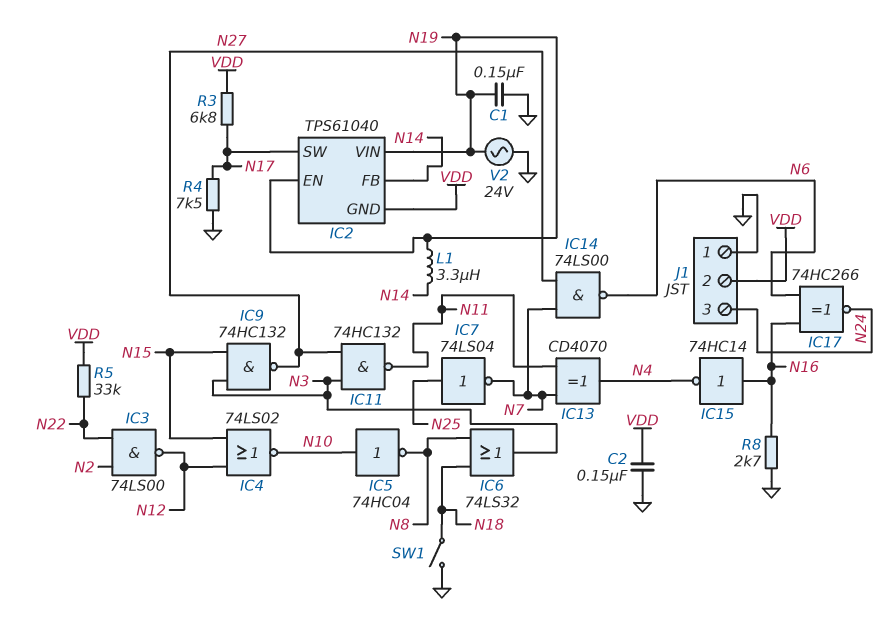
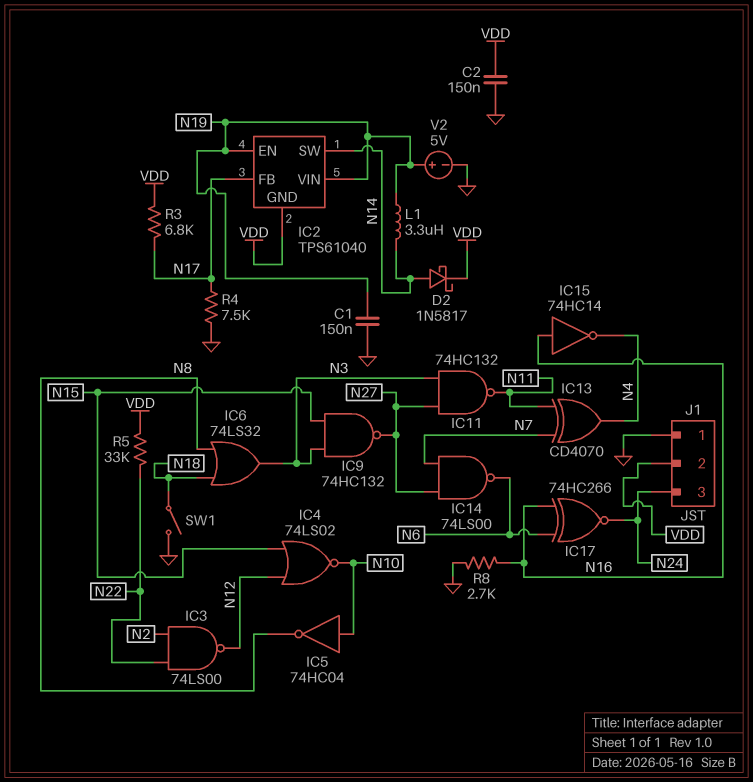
D2: none -> schottky 1N5817 (A N14, K VDD)
IC2 pin FB: N14 -> N17
IC2 pin SW: N17 -> N14
IC7: NOT 74LS04 (in N25, out N7) -> none
V2: AC 24V (GND, N19) -> 5V (plus N19, minus GND)

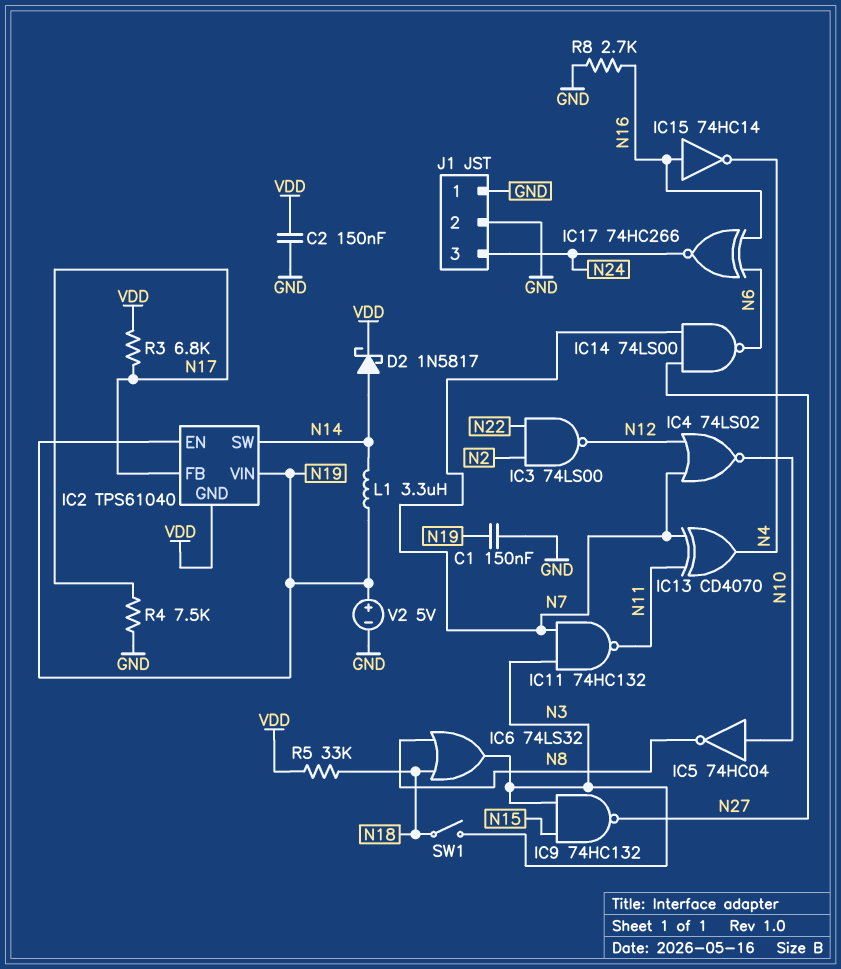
IC4: NOR 74LS02 (in N12, in N15, out N10) -> NOR 74LS02 (in N7, in N12, out N10)
IC11: NAND 74HC132 (in N3, in N27, out N11) -> NAND 74HC132 (in N3, in N7, out N11)
J1 pin 2: VDD -> GND
R5: 33k (N22, VDD) -> 33k (N18, VDD)
SW1: switch (GND, N18) -> switch (N3, N18)

